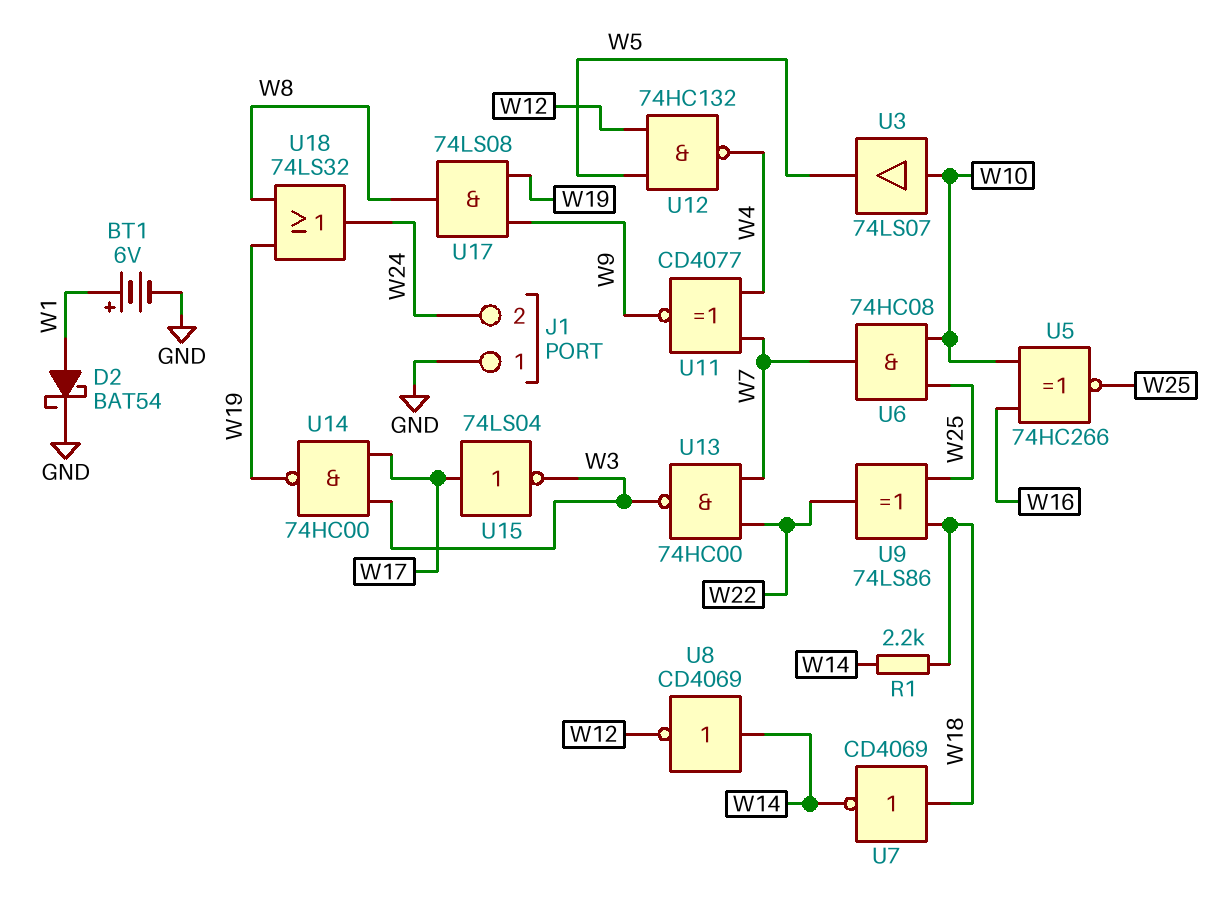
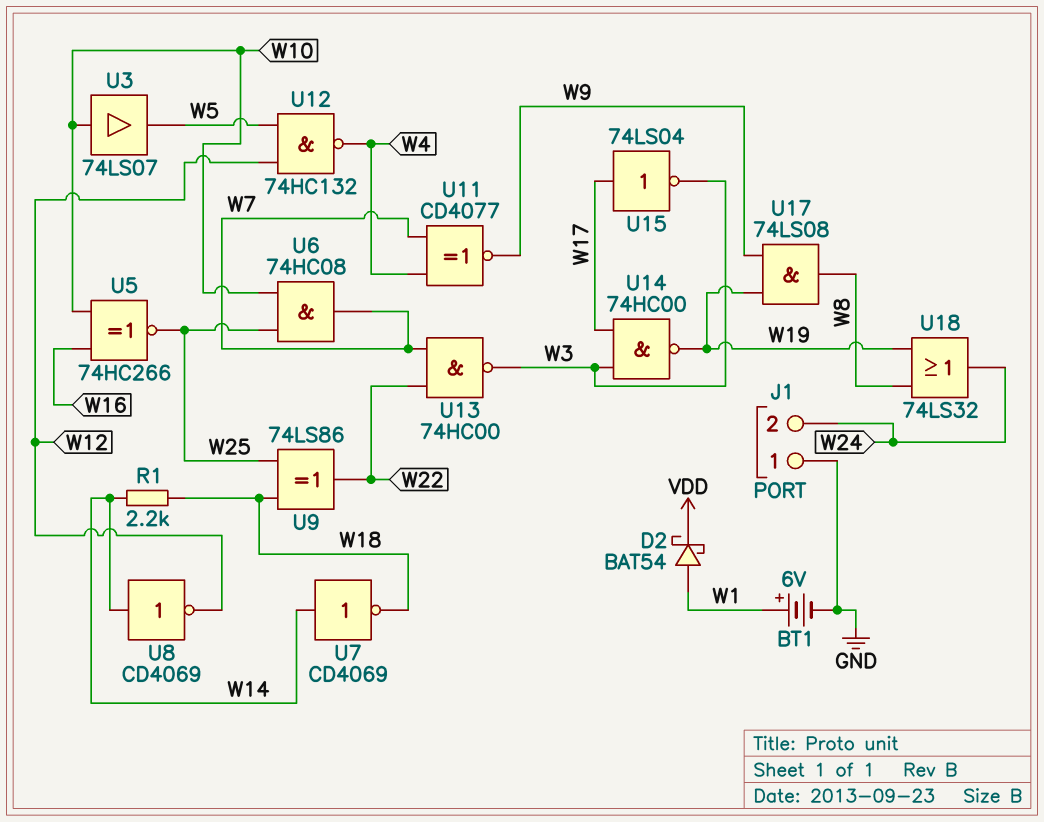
D2: schottky BAT54 (A W1, K GND) -> schottky BAT54 (A W1, K VDD)
U7: NOT CD4069 (in W18, out W14) -> NOT CD4069 (in W14, out W18)

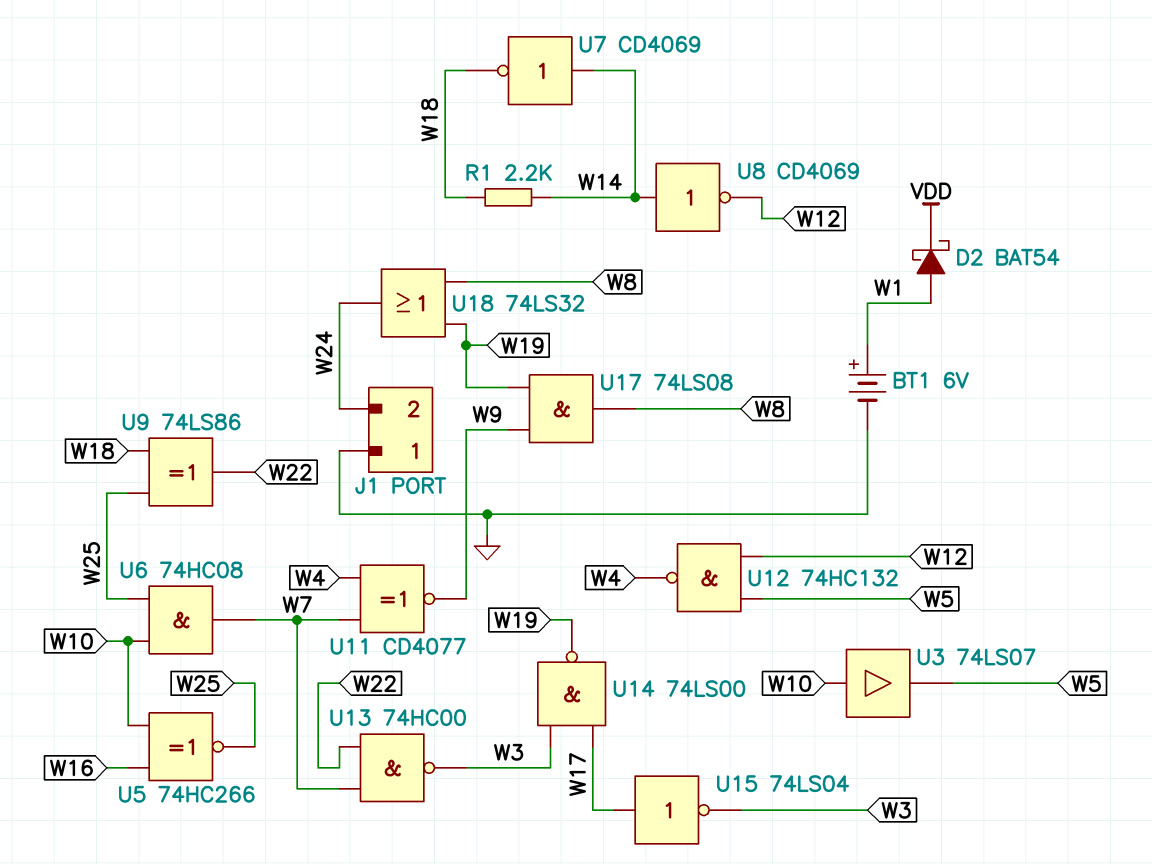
U14: NAND 74HC00 (in W3, in W17, out W19) -> NAND 74LS00 (in W3, in W17, out W19)

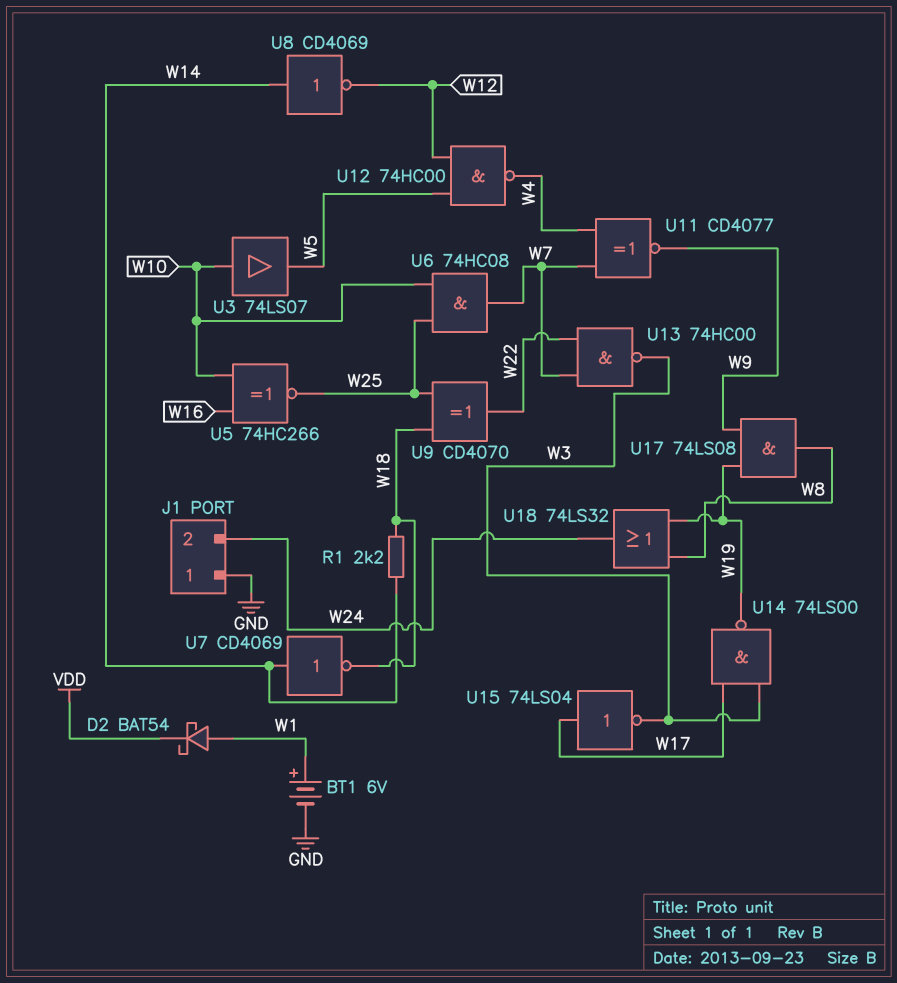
U9: XOR 74LS86 (in W18, in W25, out W22) -> XOR CD4070 (in W18, in W25, out W22)
U12: NAND 74HC132 (in W5, in W12, out W4) -> NAND 74HC00 (in W5, in W12, out W4)

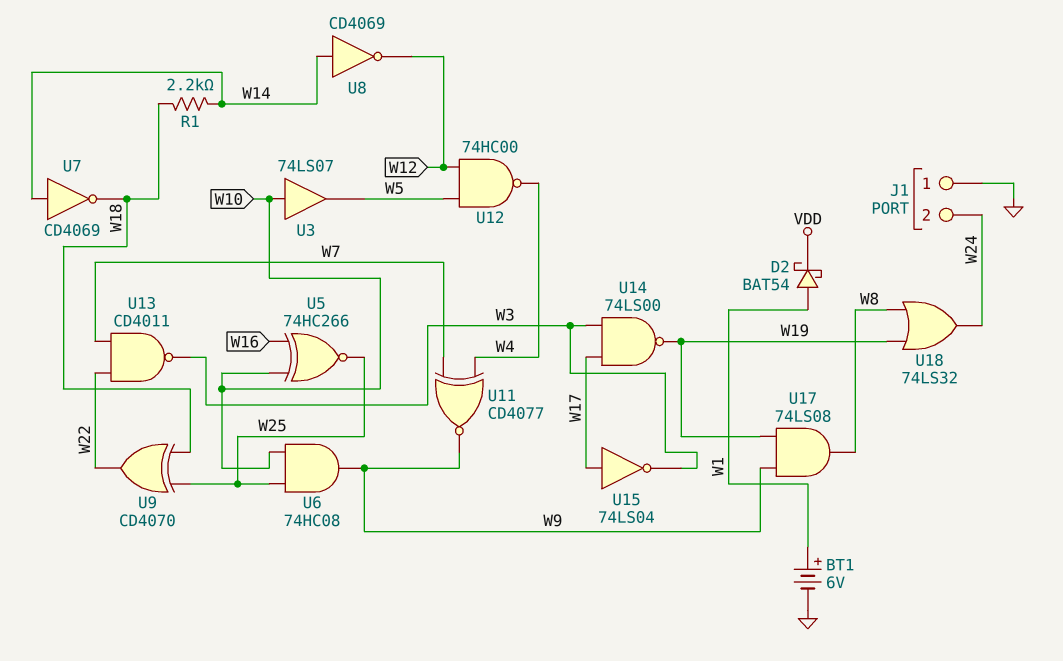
U6: AND 74HC08 (in W10, in W25, out W7) -> AND 74HC08 (in W10, in W25, out W9)
U13: NAND 74HC00 (in W7, in W22, out W3) -> NAND CD4011 (in W7, in W22, out W3)

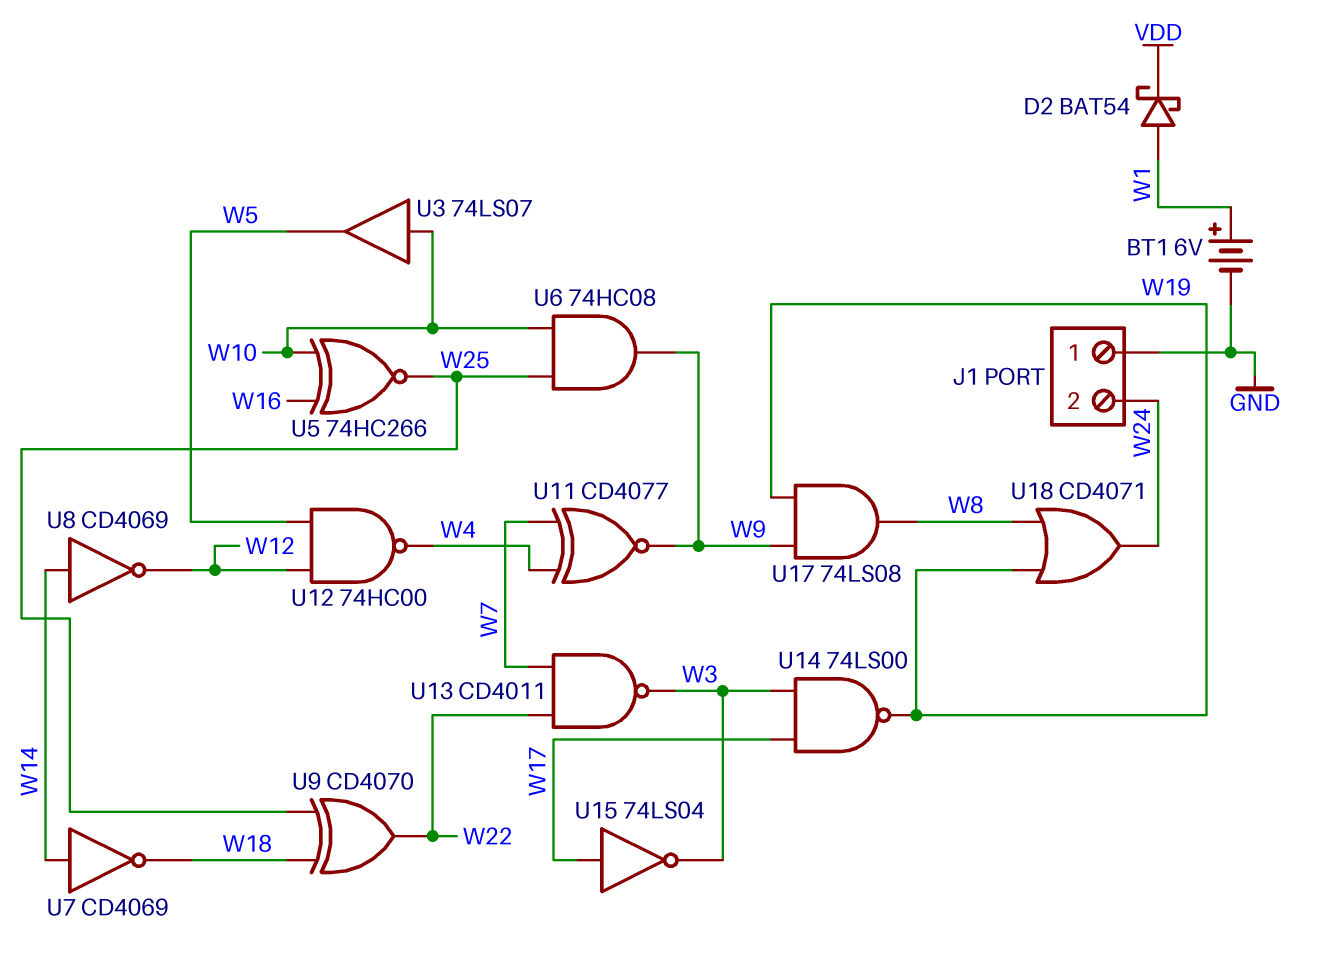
R1: 2.2k (W14, W18) -> none
U18: OR 74LS32 (in W8, in W19, out W24) -> OR CD4071 (in W8, in W19, out W24)

